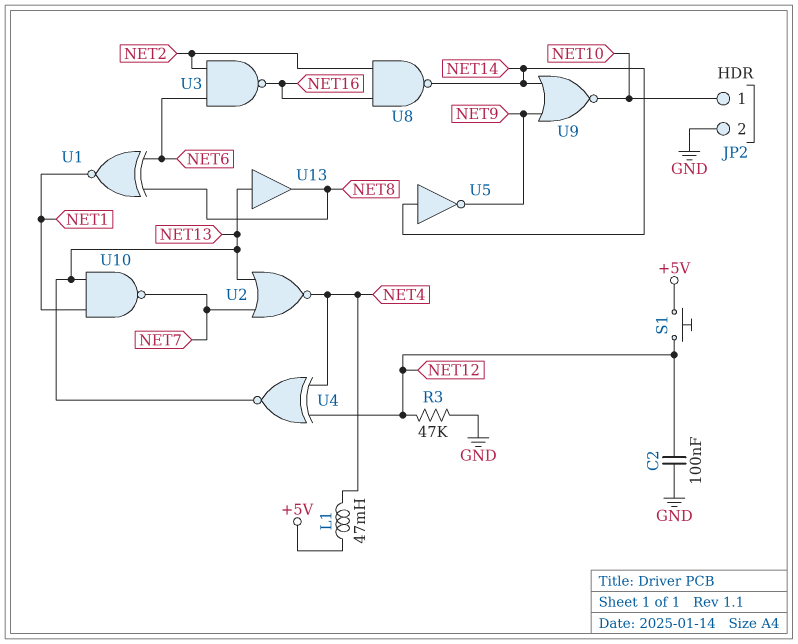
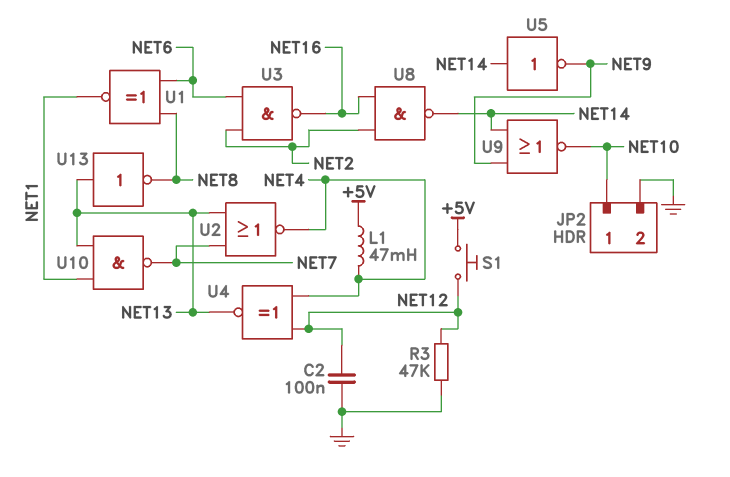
U13: buffer (in NET13, out NET8) -> NOT (in NET13, out NET8)

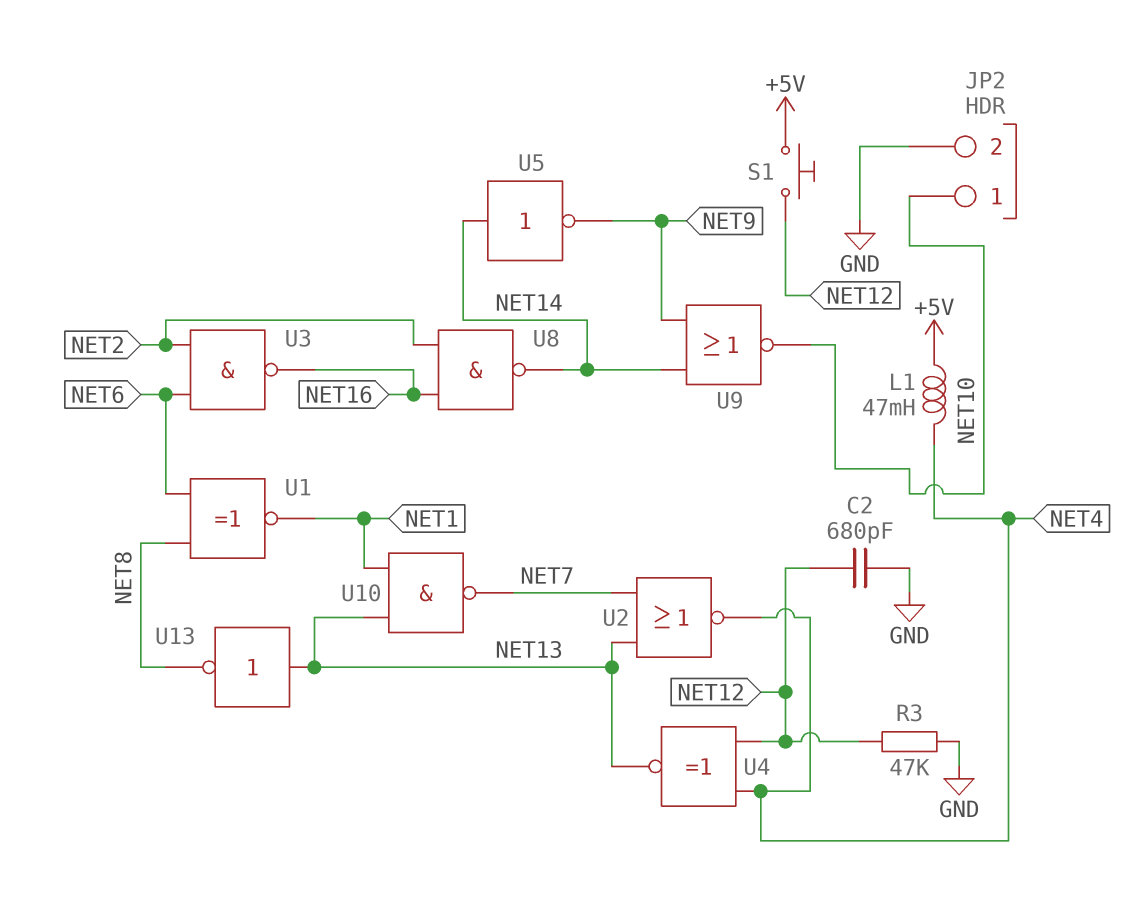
C2: 100nF (GND, NET12) -> 680pF (GND, NET12)

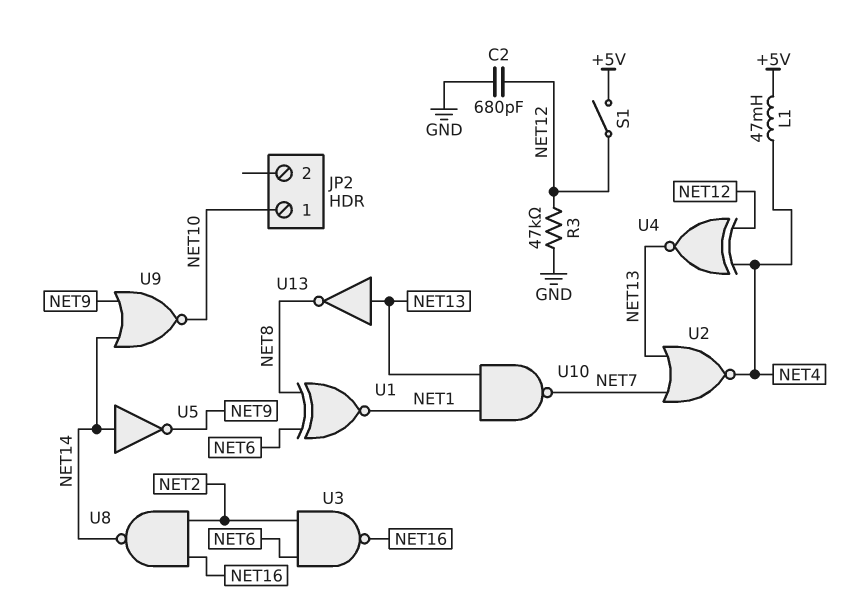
JP2 pin 2: GND -> none
S1: button (+5V, NET12) -> switch (+5V, NET12)

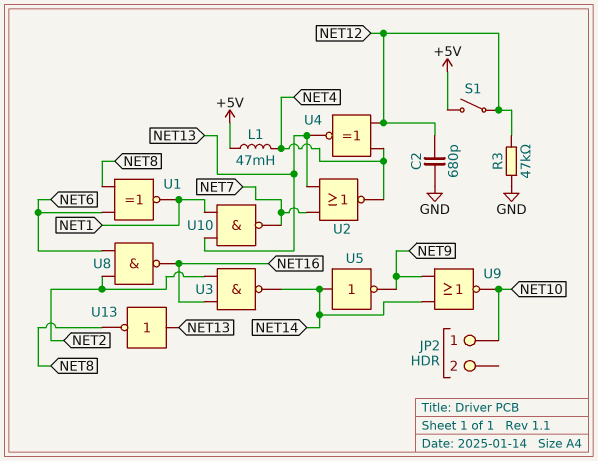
U3: NAND (in NET2, in NET6, out NET16) -> NAND (in NET2, in NET16, out NET14)
U8: NAND (in NET2, in NET16, out NET14) -> NAND (in NET2, in NET6, out NET16)

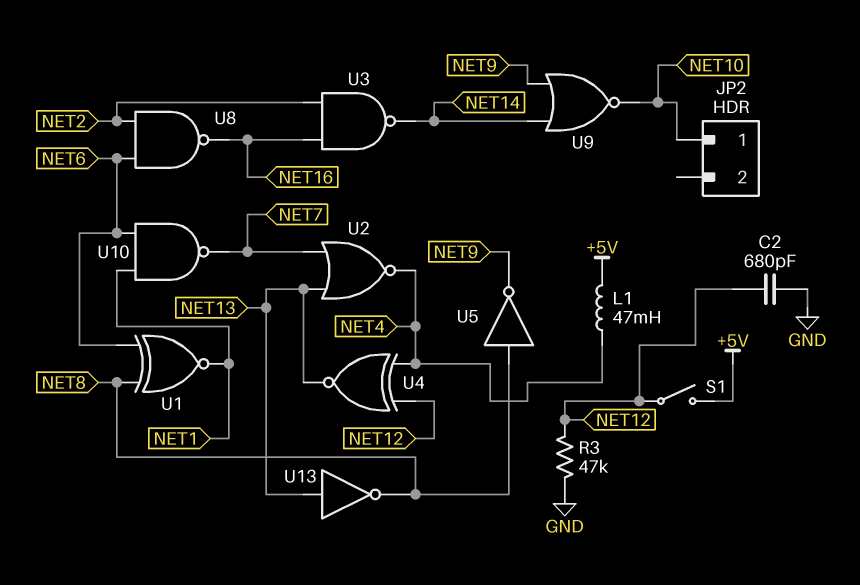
U5: NOT (in NET14, out NET9) -> NOT (in NET8, out NET9)
U10: NAND (in NET1, in NET13, out NET7) -> NAND (in NET1, in NET6, out NET7)

